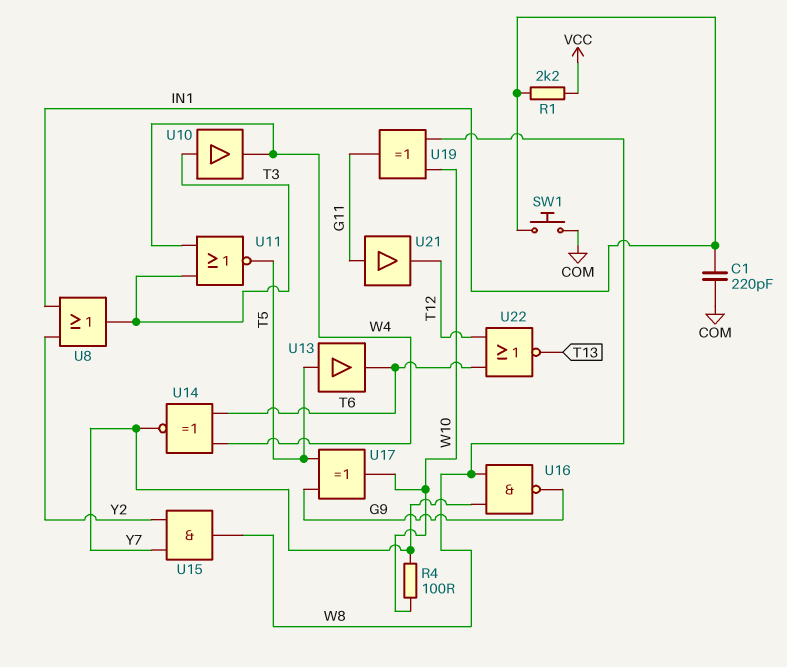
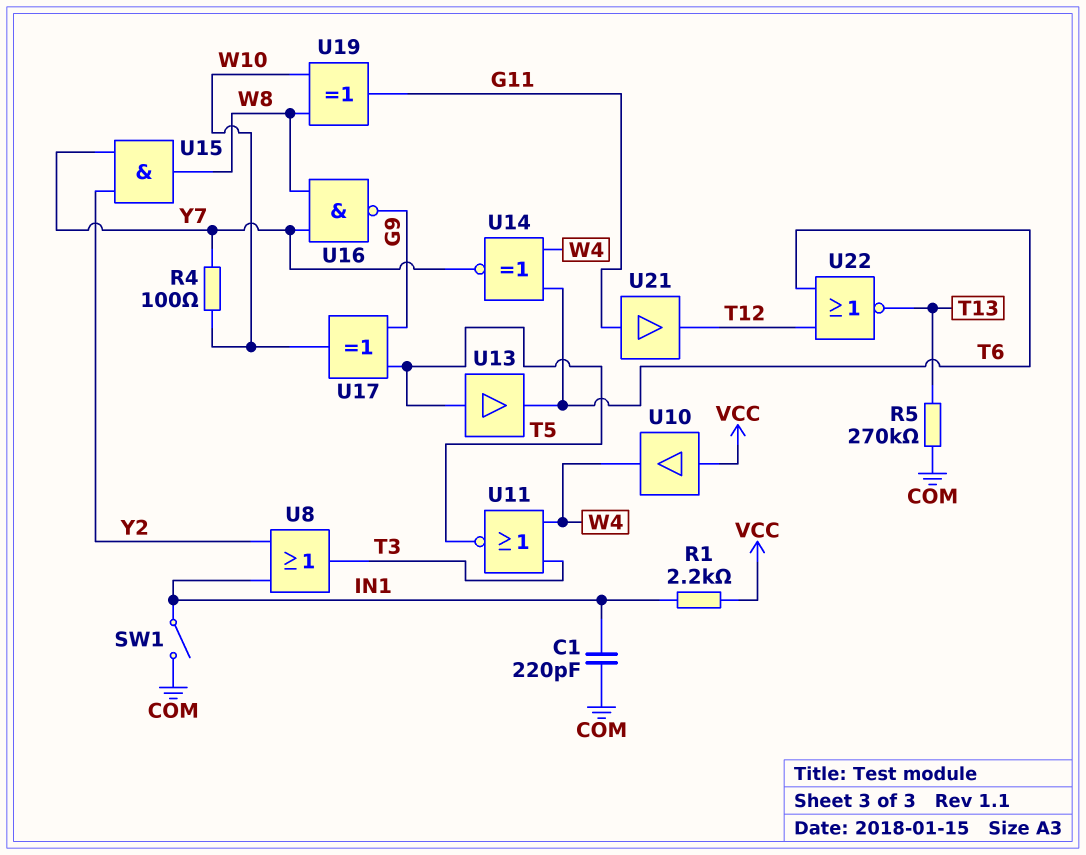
R5: none -> 270k (COM, T13)
SW1: button (COM, IN1) -> switch (COM, IN1)
U10: buffer (in T3, out W4) -> buffer (in VCC, out W4)

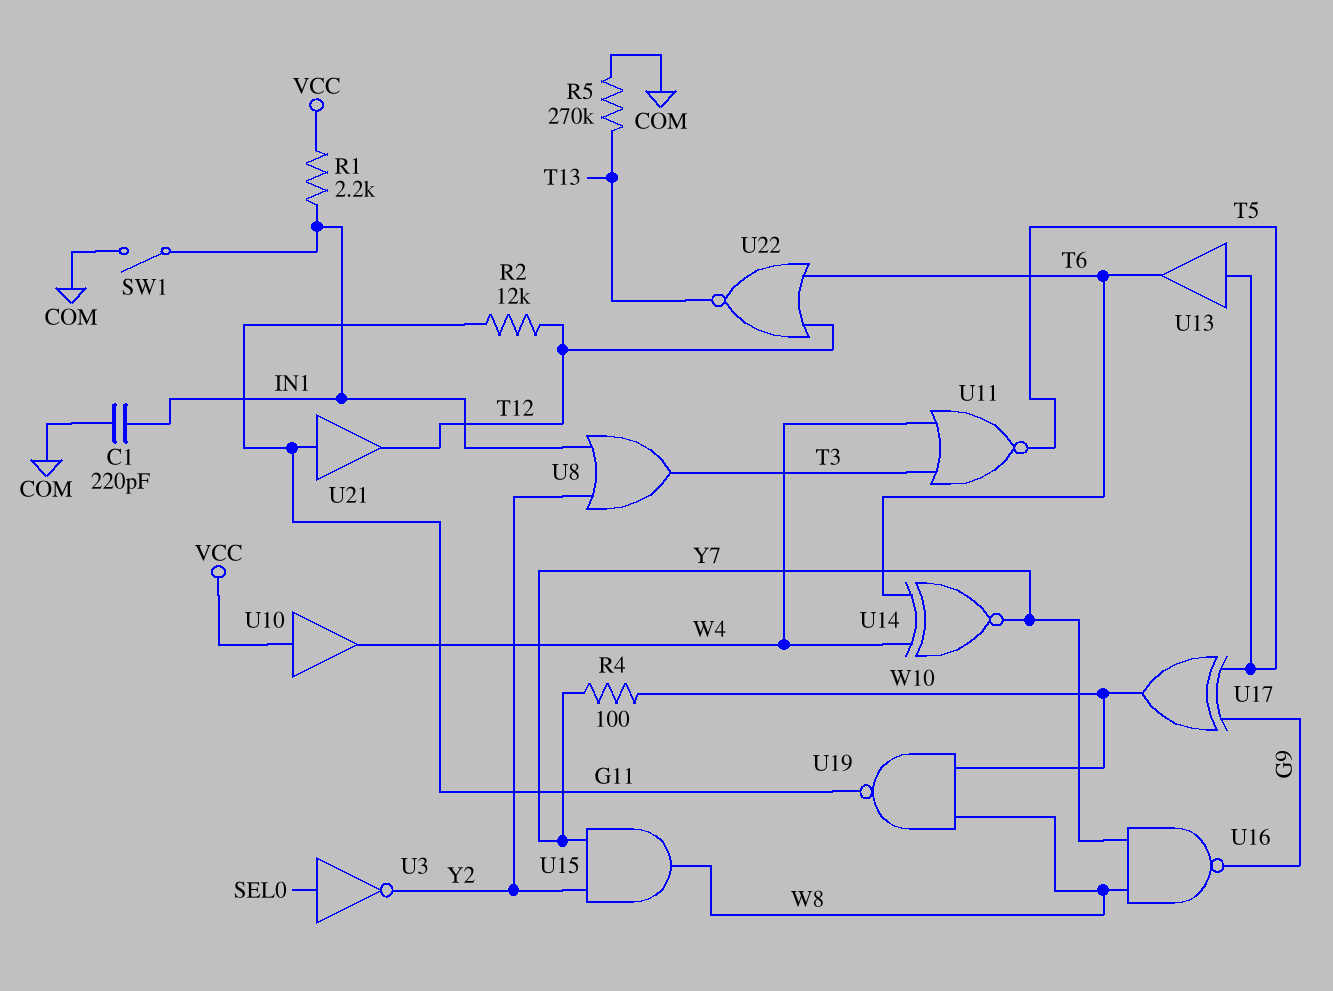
R2: none -> 12k (G11, T12)
U3: none -> NOT (in SEL0, out Y2)
U19: XOR (in W8, in W10, out G11) -> NAND (in W8, in W10, out G11)

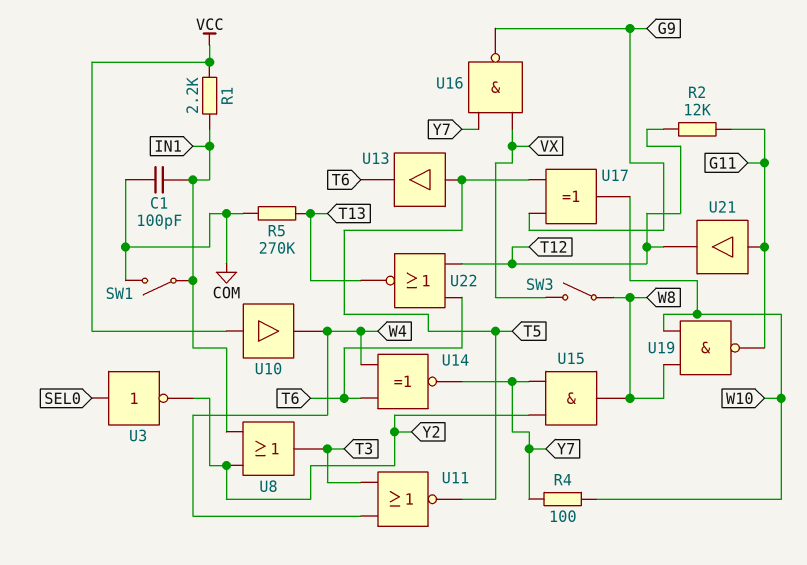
C1: 220pF (COM, IN1) -> 100pF (COM, IN1)
SW3: none -> switch (VX, W8)
U16: NAND (in W8, in Y7, out G9) -> NAND (in VX, in Y7, out G9)

